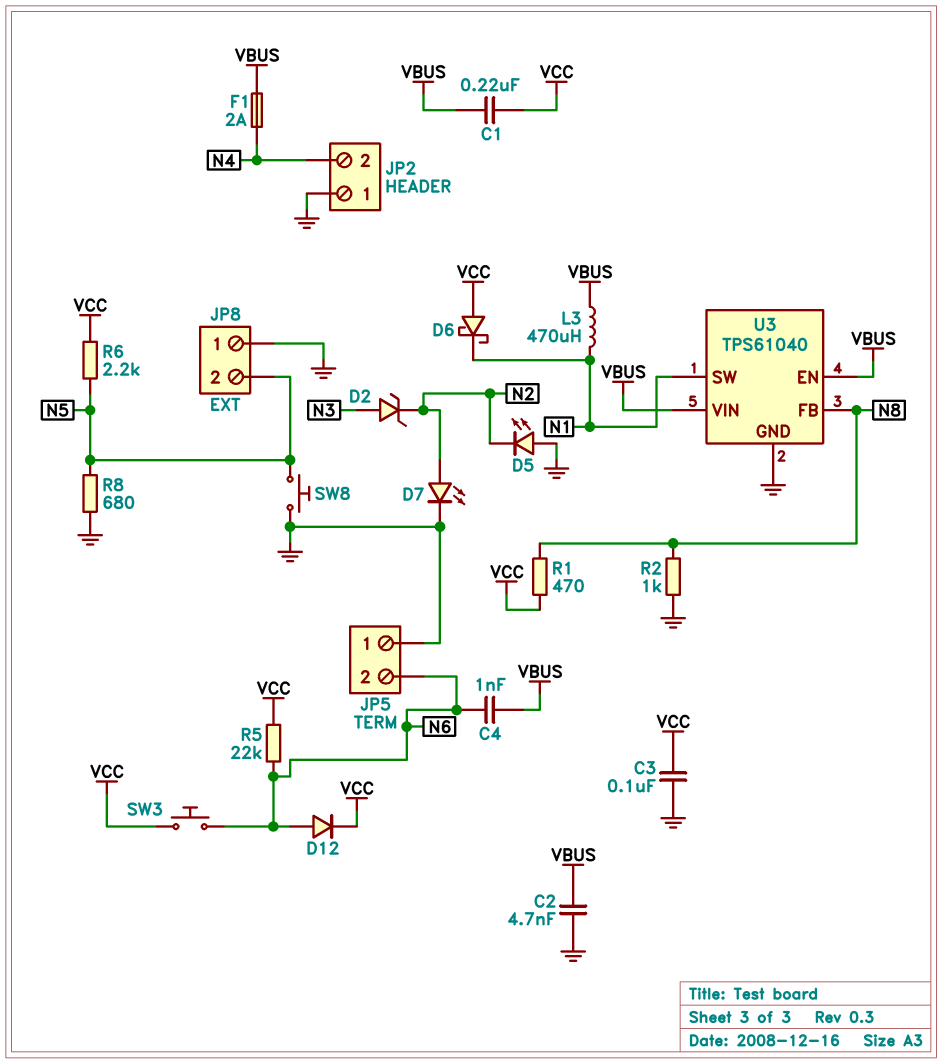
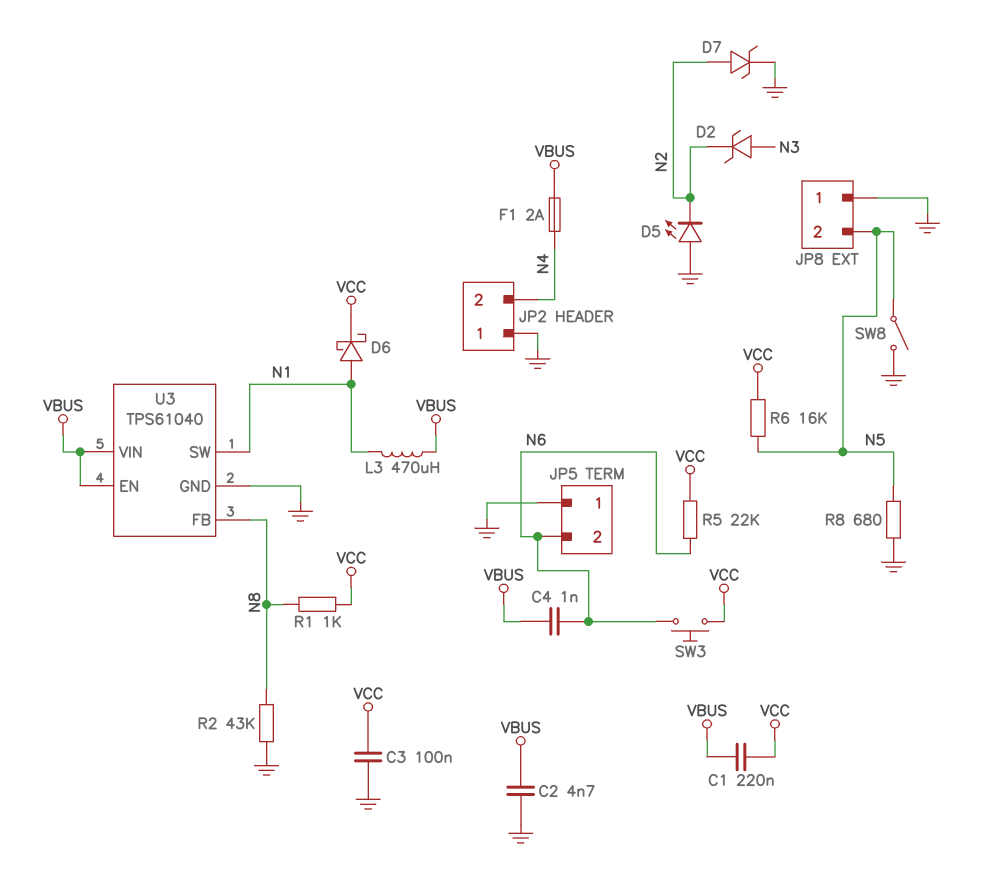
D6: schottky (A VCC, K N1) -> schottky (A N1, K VCC)
D7: LED (A N2, K GND) -> zener (A N2, K GND)
D12: diode (A N6, K VCC) -> none
R1: 470 (N8, VCC) -> 1k (N8, VCC)
R2: 1k (GND, N8) -> 43k (GND, N8)
R6: 2.2k (N5, VCC) -> 16k (N5, VCC)
SW8: button (GND, N5) -> switch (GND, N5)

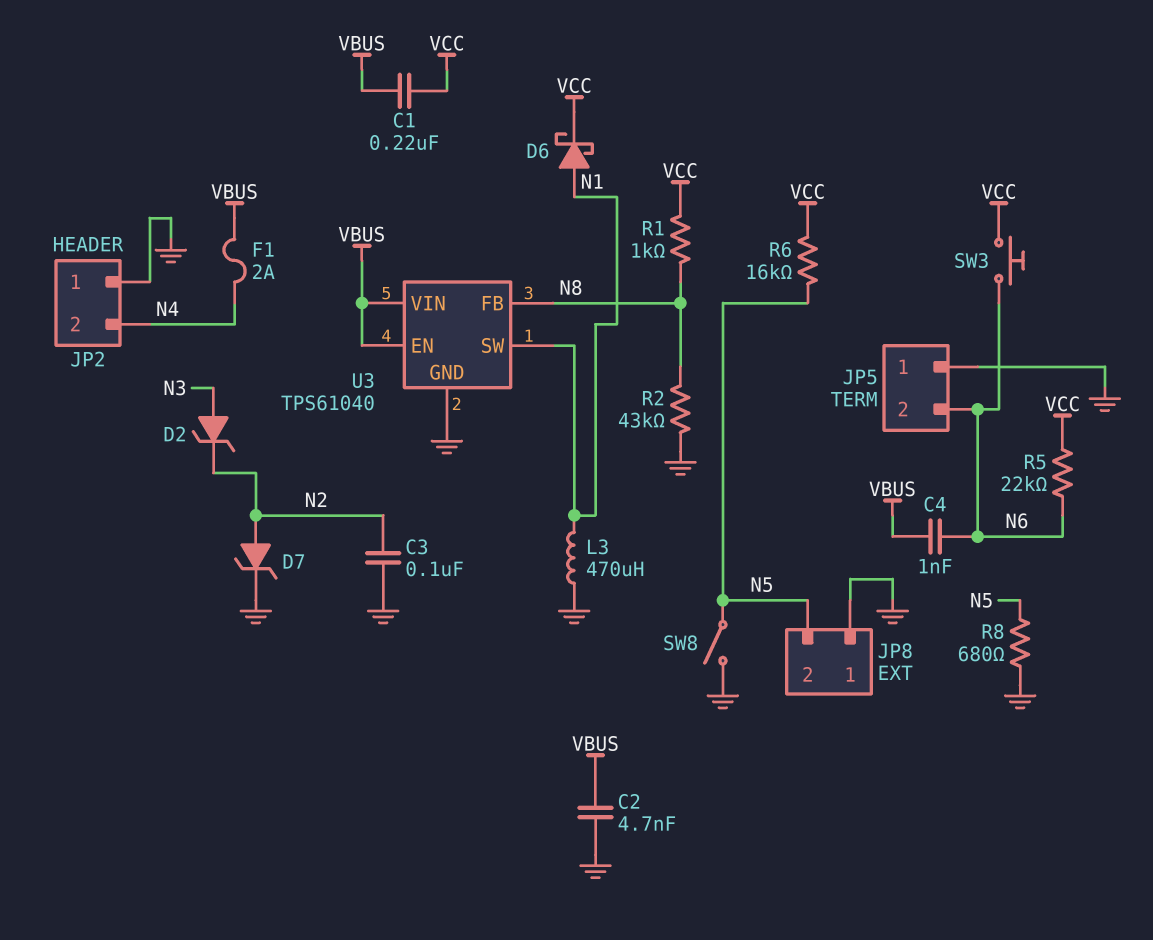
C3: 100nF (GND, VCC) -> 100nF (GND, N2)
D5: LED (A GND, K N2) -> none
L3: 470uH (N1, VBUS) -> 470uH (GND, N1)

